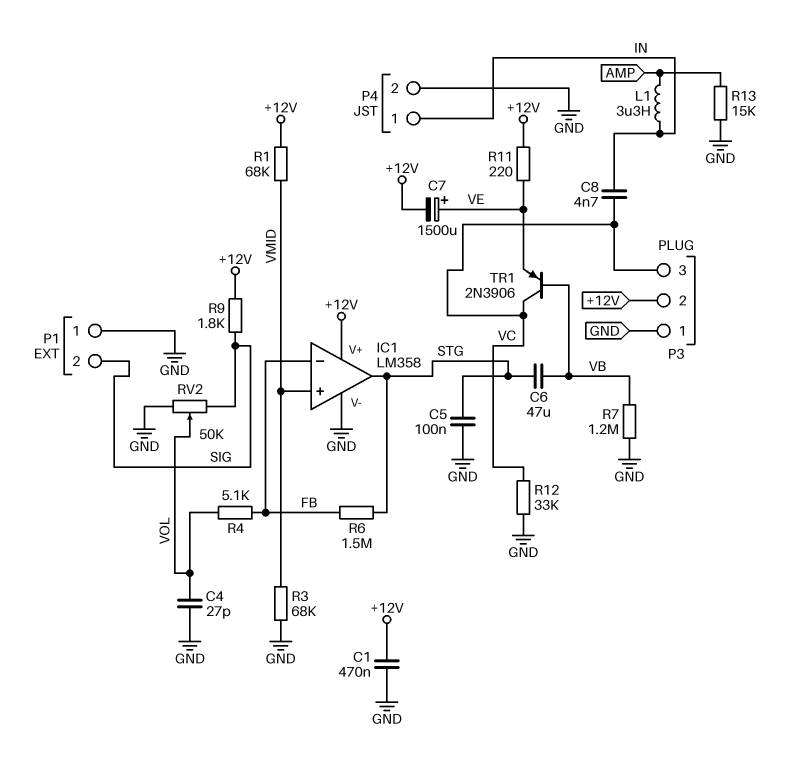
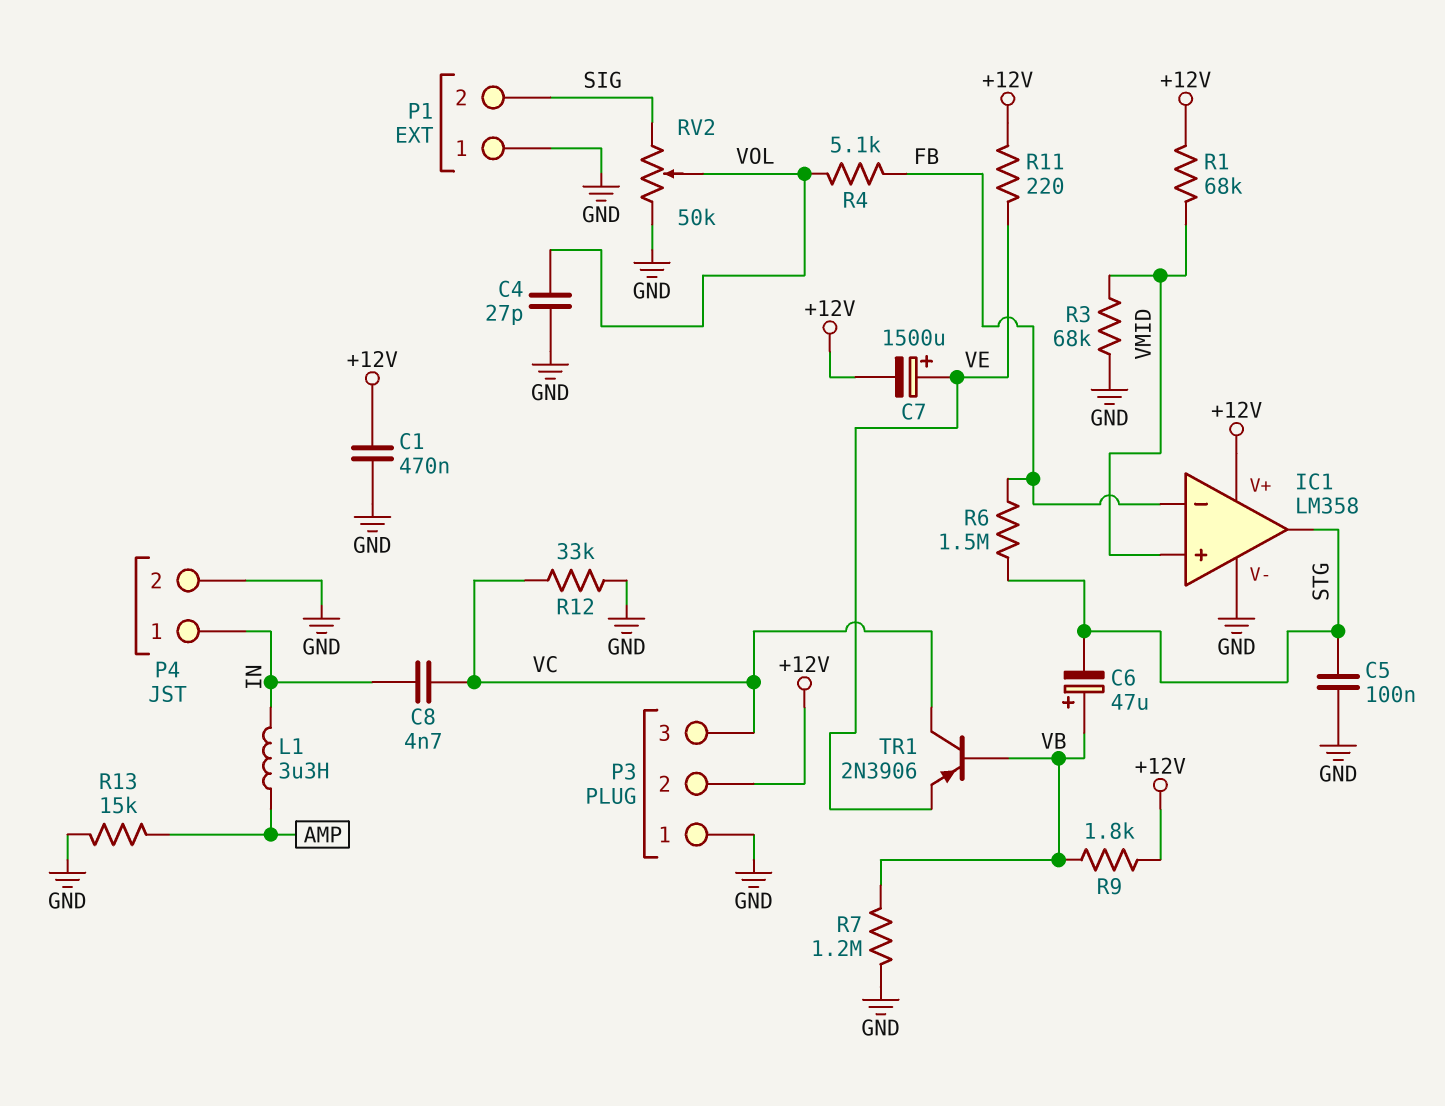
C6: 47uF (STG, VB) -> 47uF (plus VB, minus STG)
R9: 1.8k (+12V, SIG) -> 1.8k (+12V, VB)

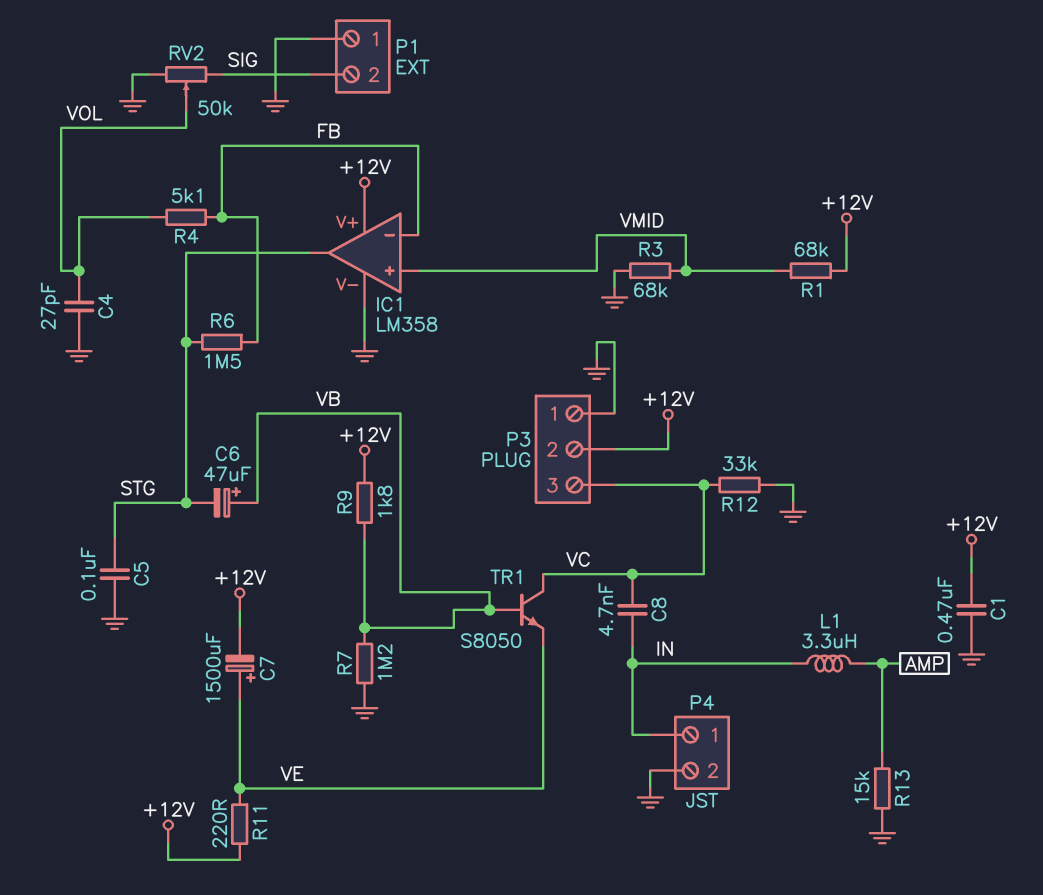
TR1: PNP 2N3906 (B VB, C VC, E VE) -> NPN S8050 (B VB, C VC, E VE)

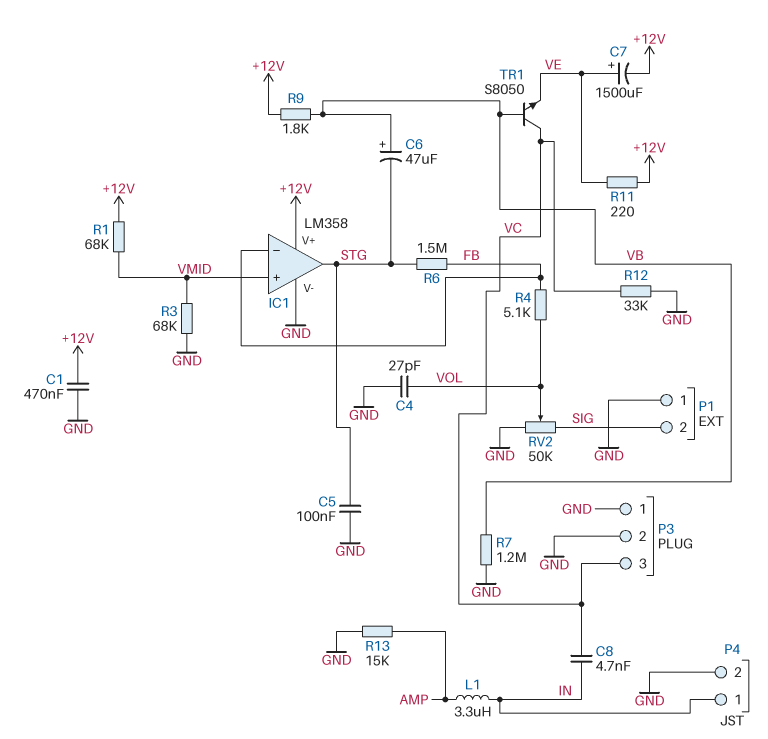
P3 pin 2: +12V -> GND

